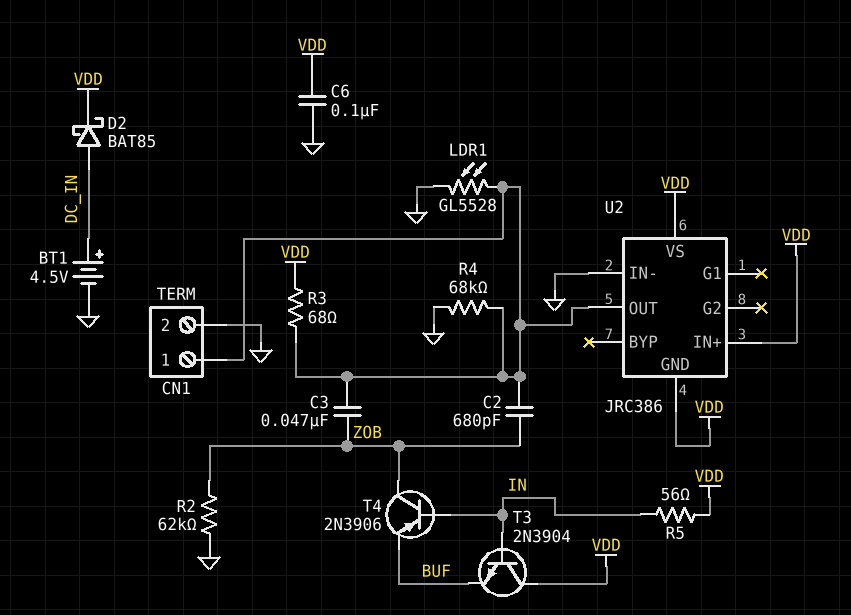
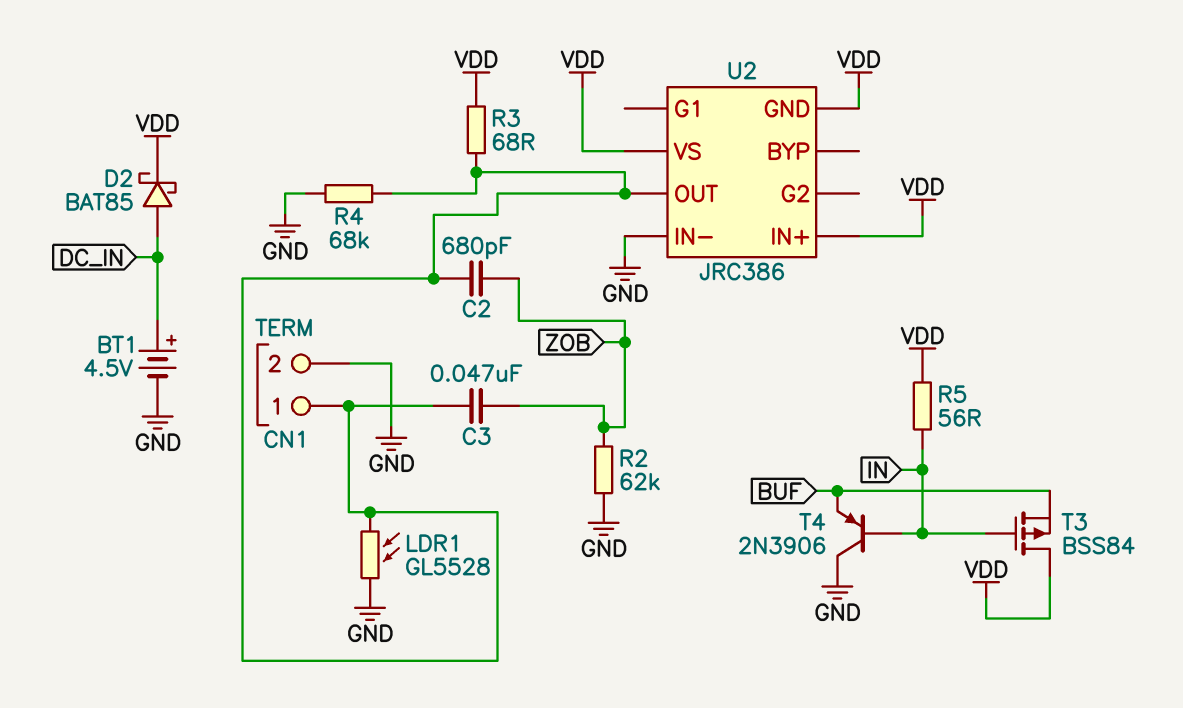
C6: 100nF (GND, VDD) -> none
T3: NPN 2N3904 (B IN, C VDD, E BUF) -> PMOS BSS84 (G IN, D VDD, S BUF)
T4: PNP 2N3906 (B IN, C ZOB, E BUF) -> PNP 2N3906 (B IN, C GND, E BUF)

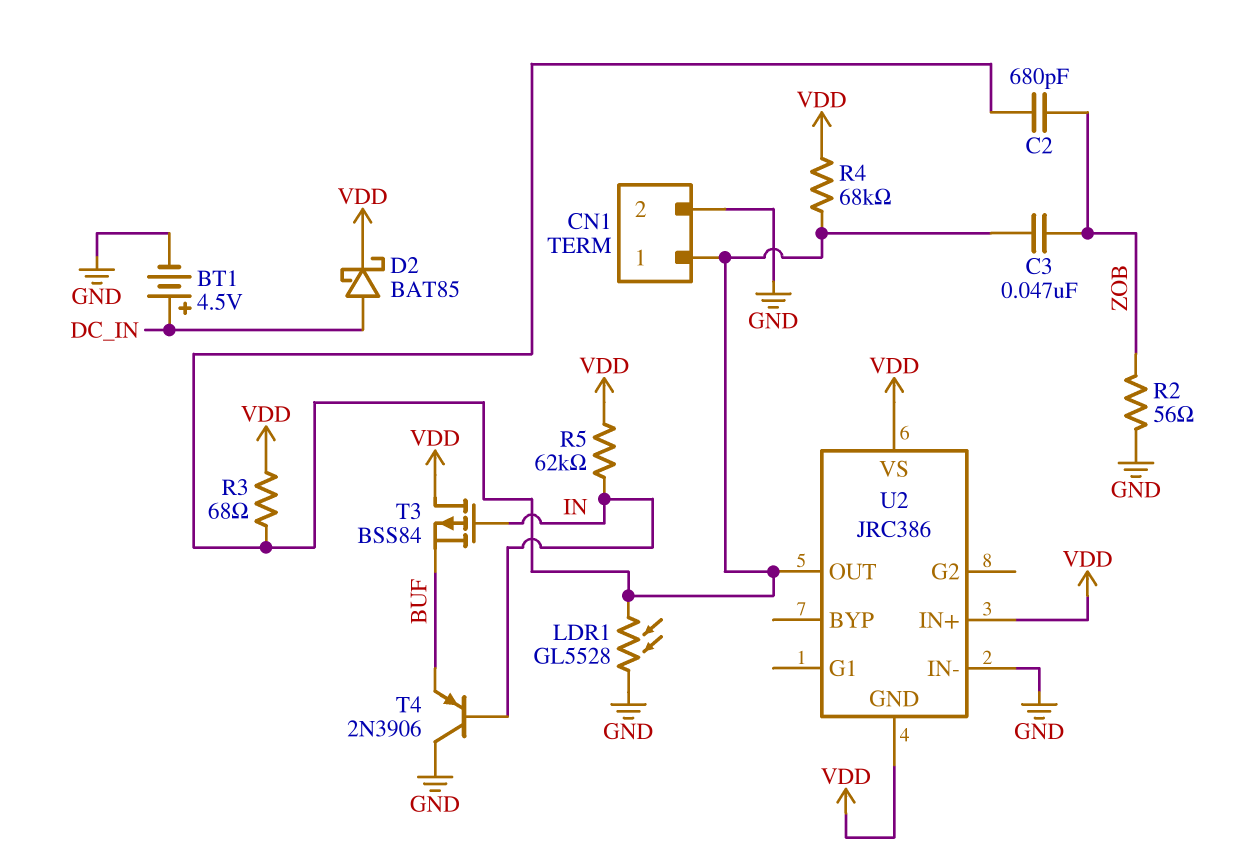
R2: 62k (GND, ZOB) -> 56 (GND, ZOB)
R4: 68k (CN1/1, GND) -> 68k (CN1/1, VDD)
R5: 56 (IN, VDD) -> 62k (IN, VDD)

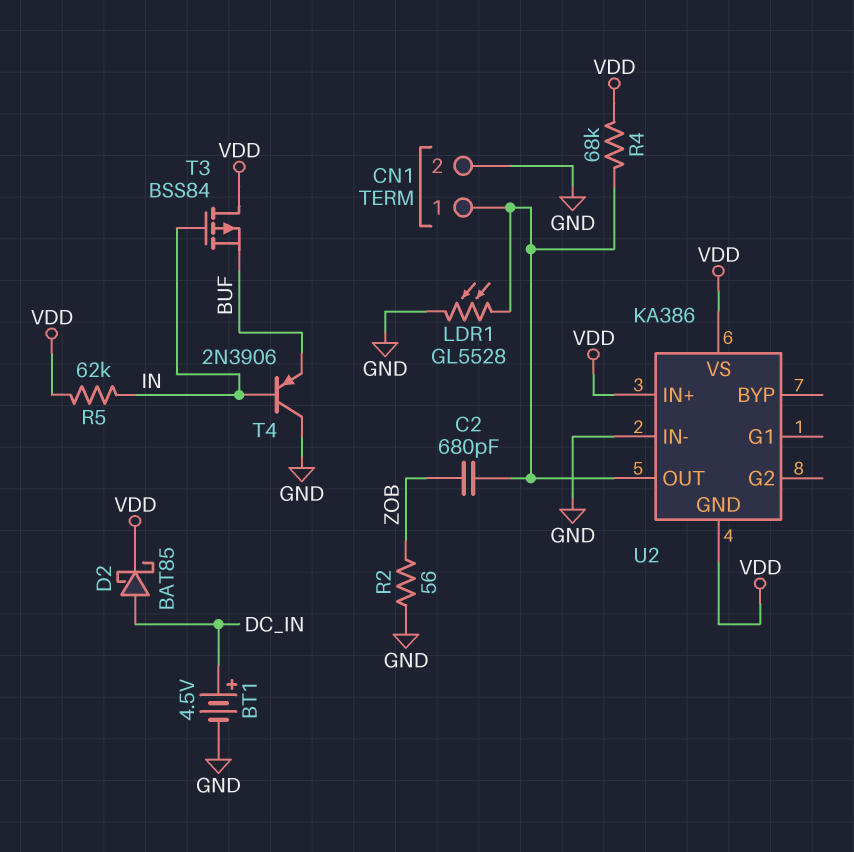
C3: 47nF (CN1/1, ZOB) -> none
R3: 68 (CN1/1, VDD) -> none
U2: JRC386 -> KA386

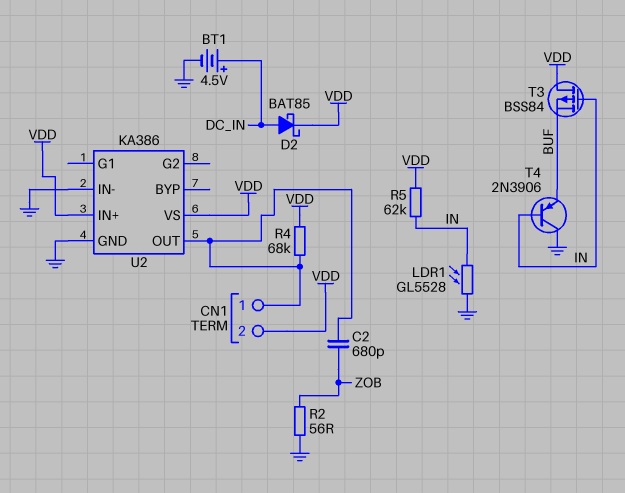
CN1 pin 2: GND -> VDD
LDR1: GL5528 (CN1/1, GND) -> GL5528 (GND, IN)
U2 pin GND: VDD -> GND

